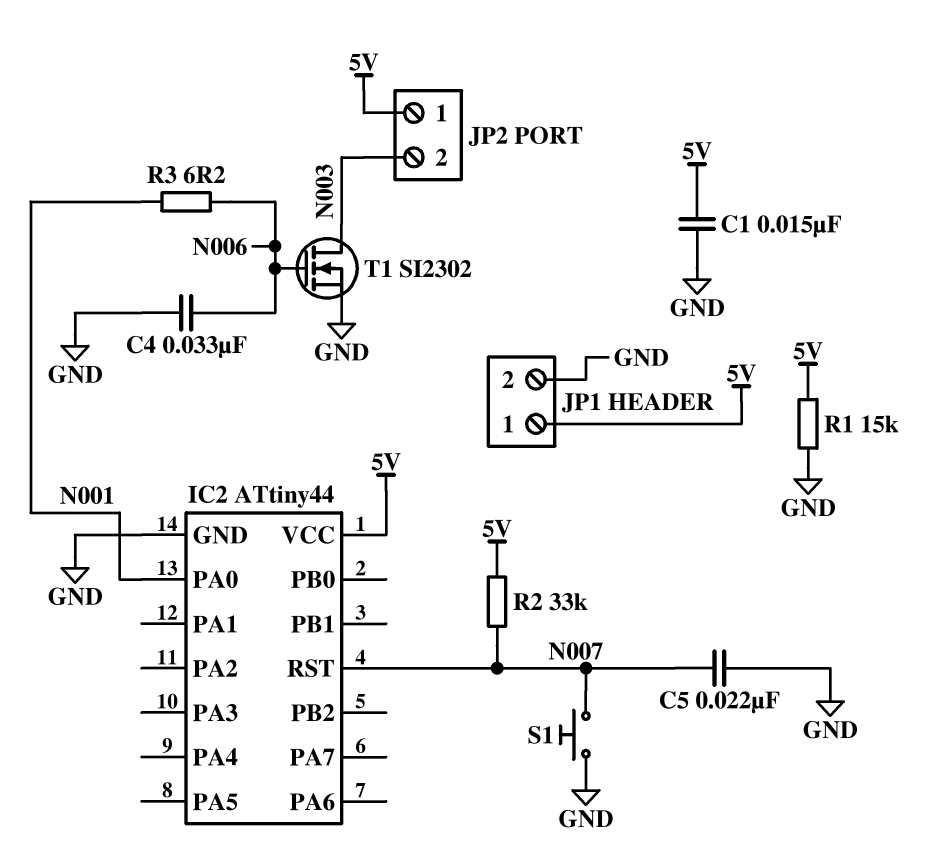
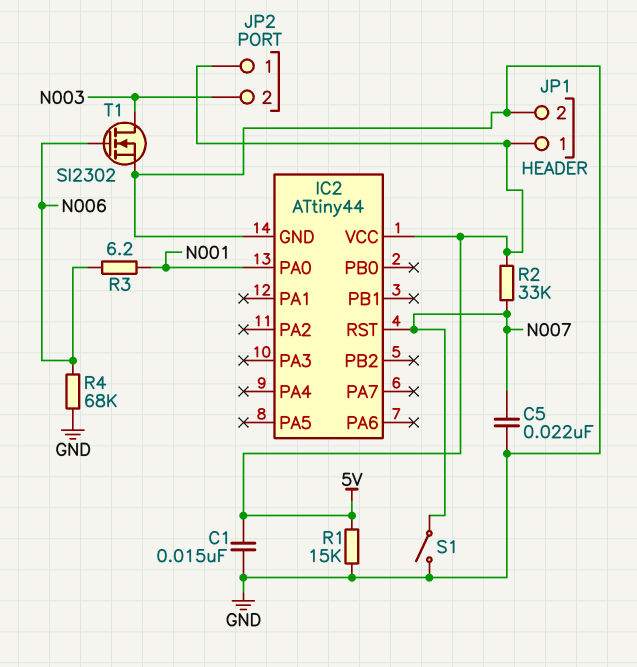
C4: 33nF (GND, N006) -> none
R4: none -> 68k (GND, N006)
S1: button (GND, N007) -> switch (GND, N007)

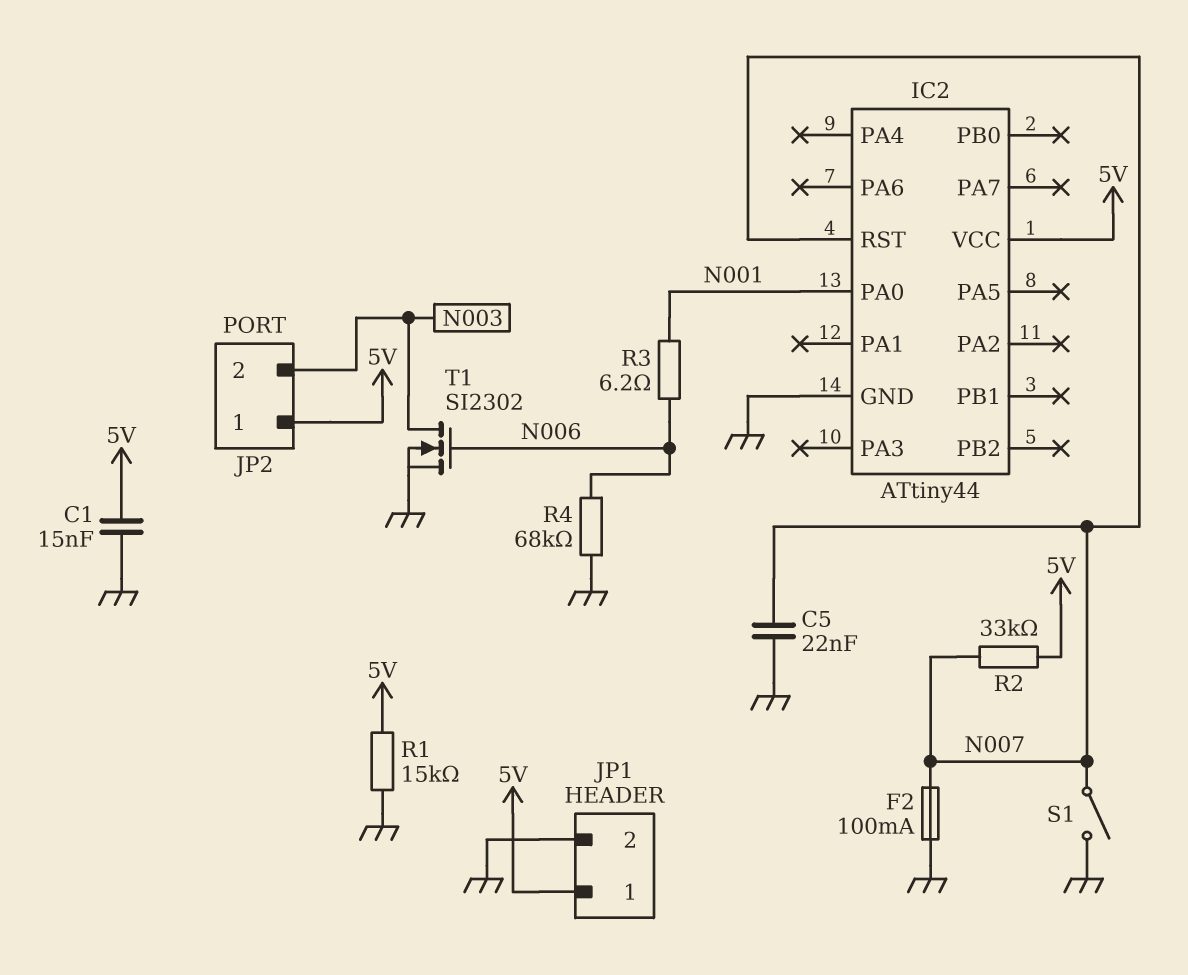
F2: none -> 100mA (GND, N007)

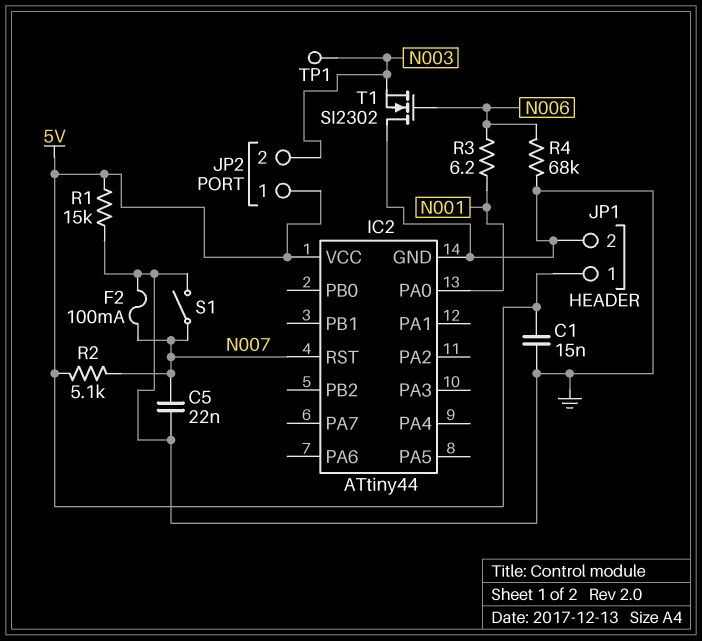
R2: 33k (5V, N007) -> 5.1k (5V, N007)
T1: NMOS SI2302 (G N006, D N003, S GND) -> NMOS SI2302 (G N006, D GND, S N003)
TP1: none -> test point (N003)

